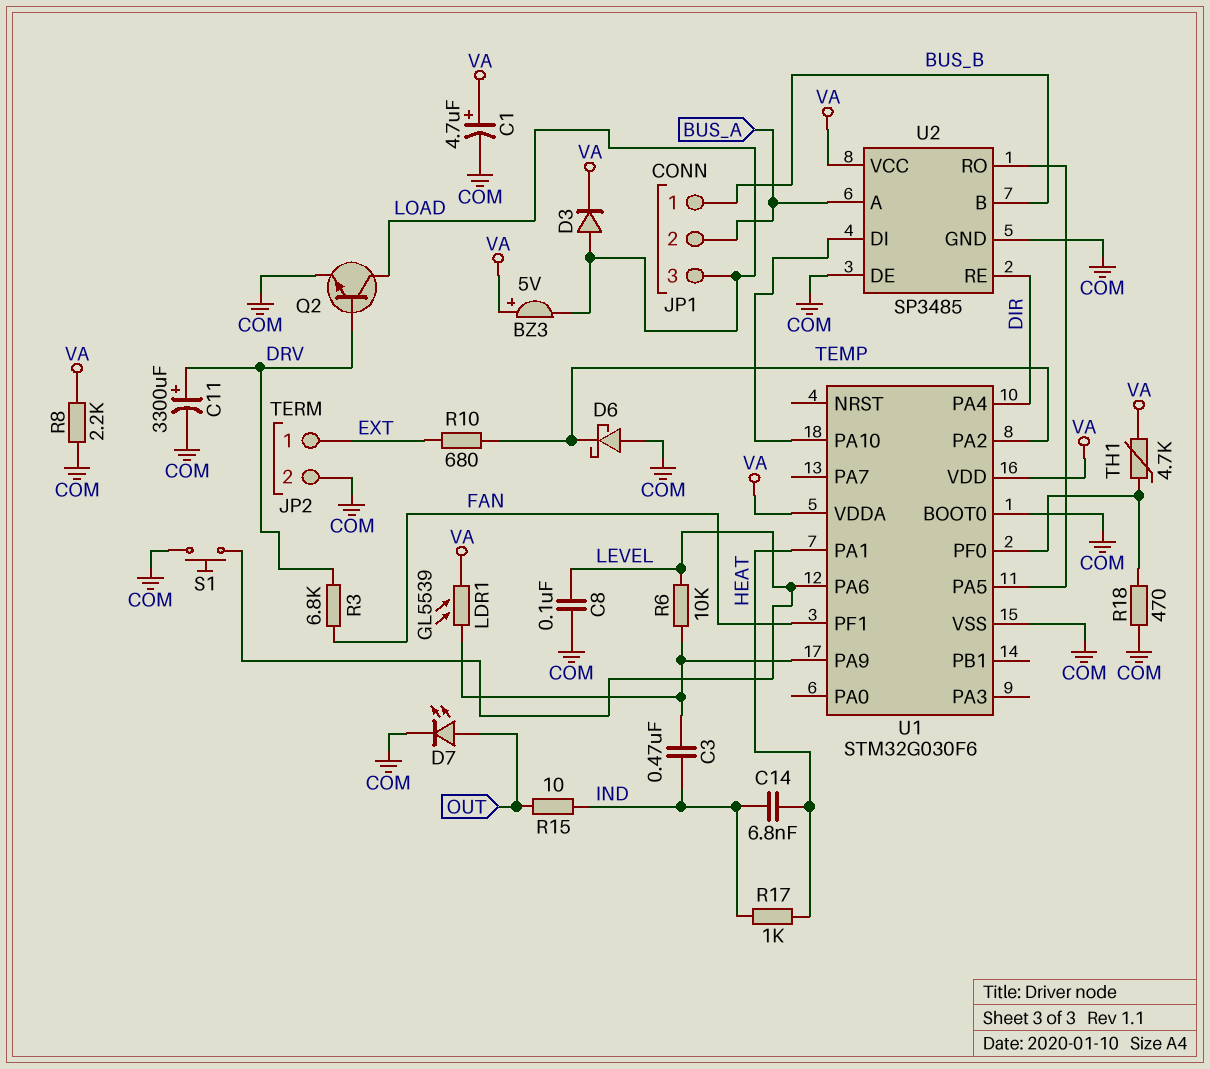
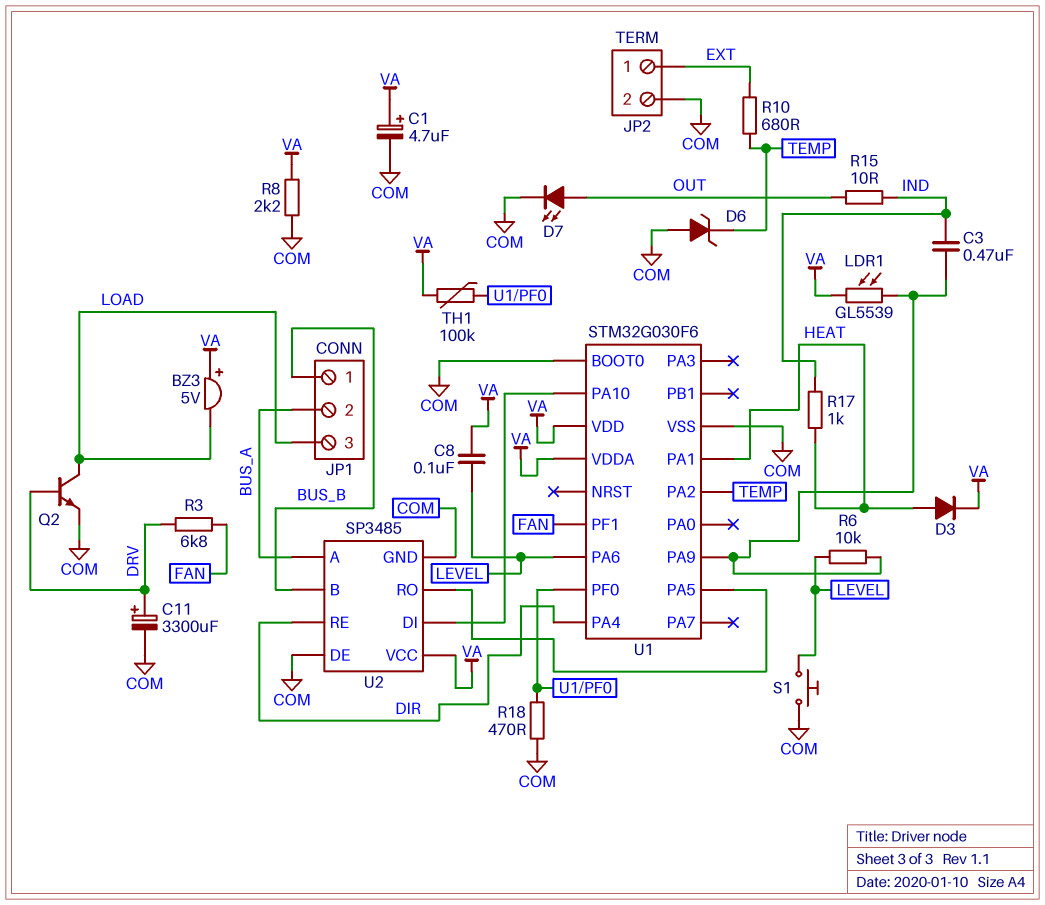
C8: 100nF (COM, LEVEL) -> 100nF (LEVEL, VA)
C14: 6.8nF (HEAT, IND) -> none
D3: diode (A LOAD, K VA) -> diode (A HEAT, K VA)
D6: schottky (A COM, K TEMP) -> zener (A COM, K TEMP)
TH1: 4.7k (U1/PF0, VA) -> 100k (U1/PF0, VA)

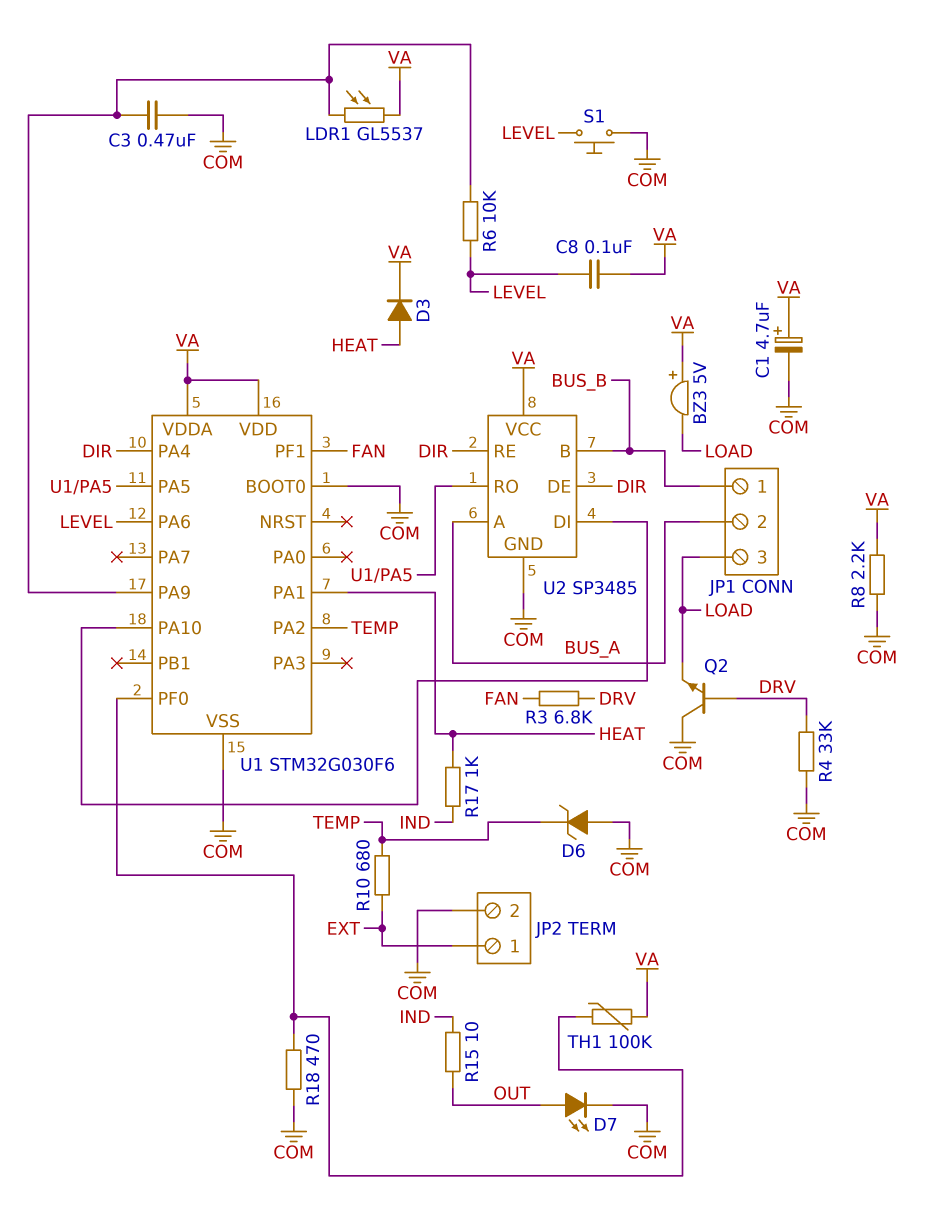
C3: 470nF (IND, U1/PA9) -> 470nF (COM, U1/PA9)
C11: 3300uF (plus DRV, minus COM) -> none
LDR1: GL5539 (U1/PA9, VA) -> GL5537 (U1/PA9, VA)
Q2: NPN (B DRV, C LOAD, E COM) -> NPN (B DRV, C COM, E LOAD)
R4: none -> 33k (COM, DRV)
U2 pin DE: COM -> DIR

